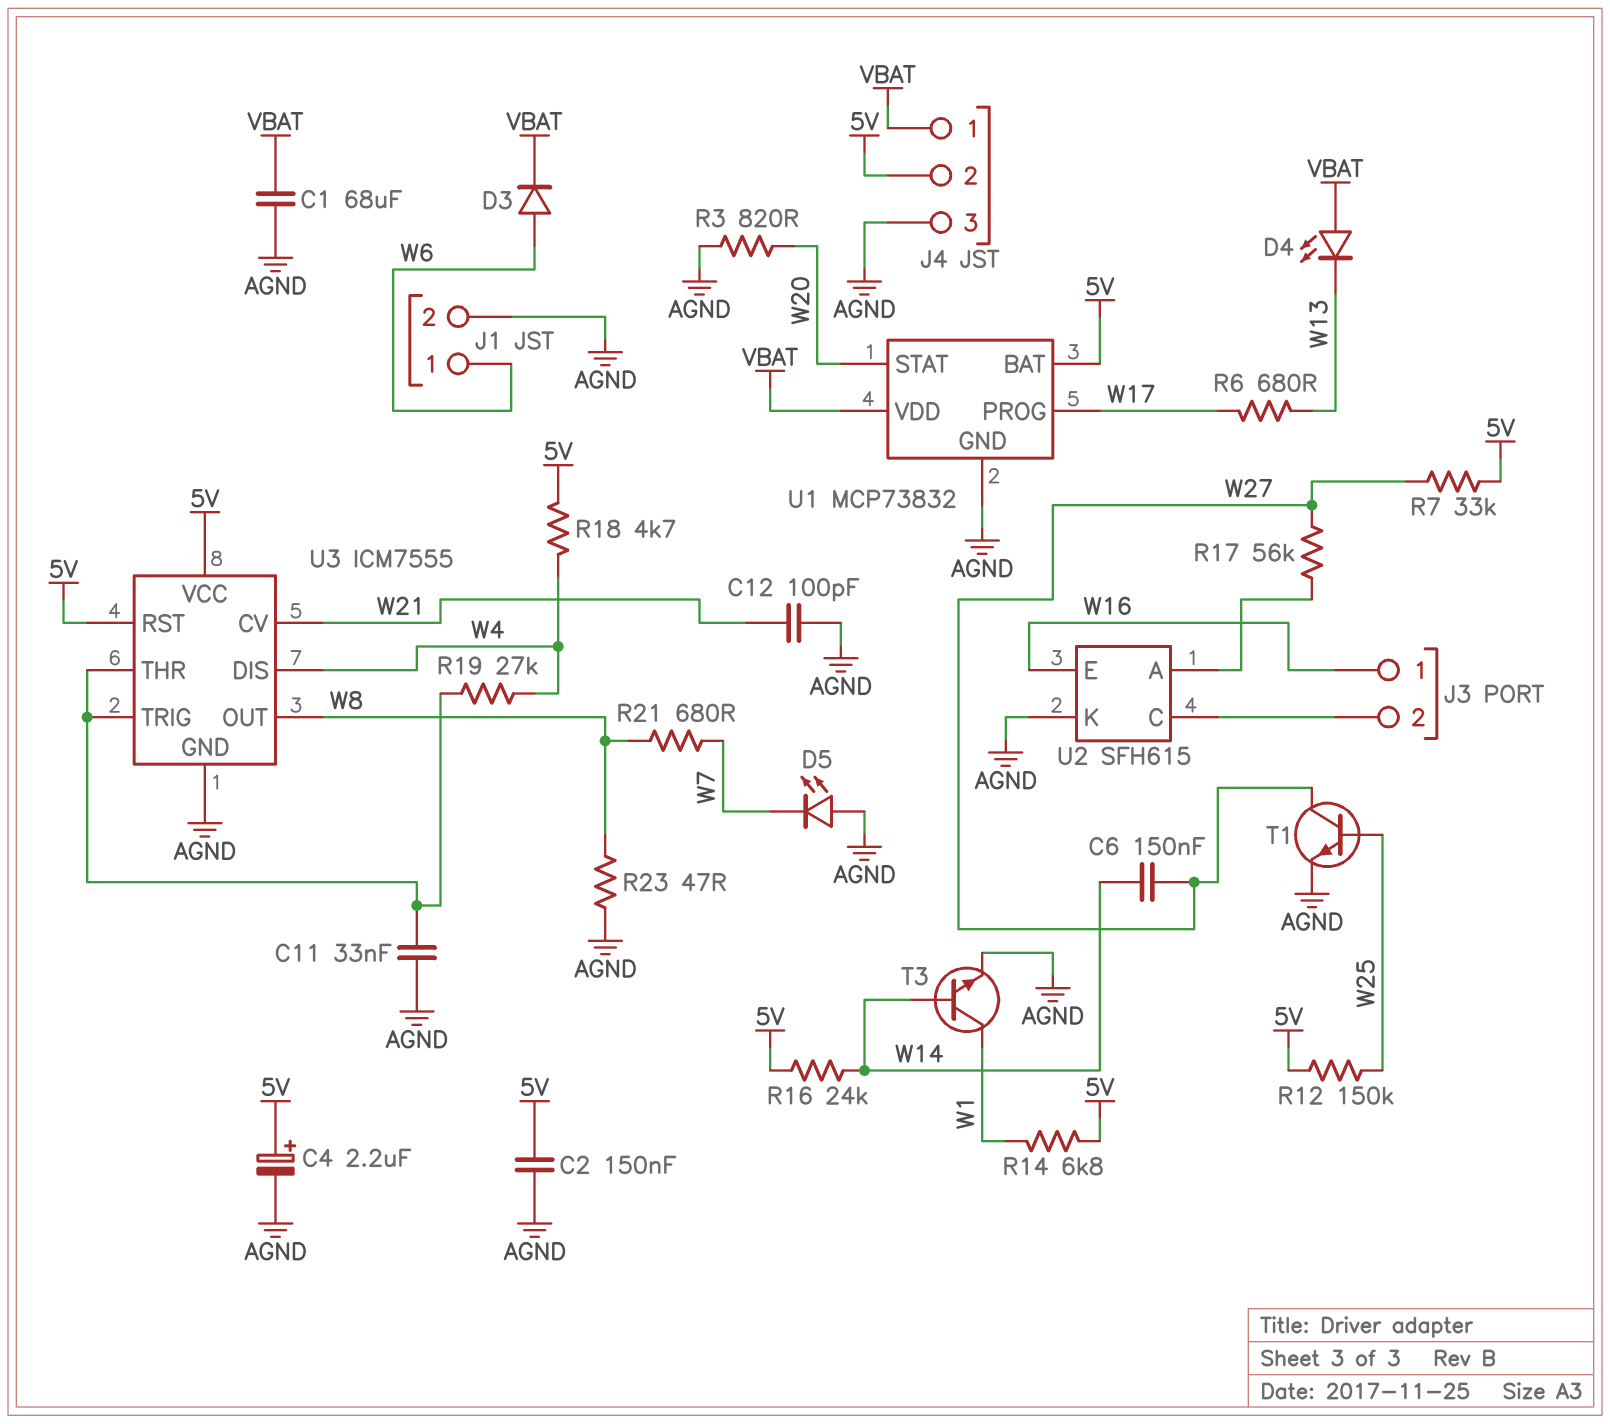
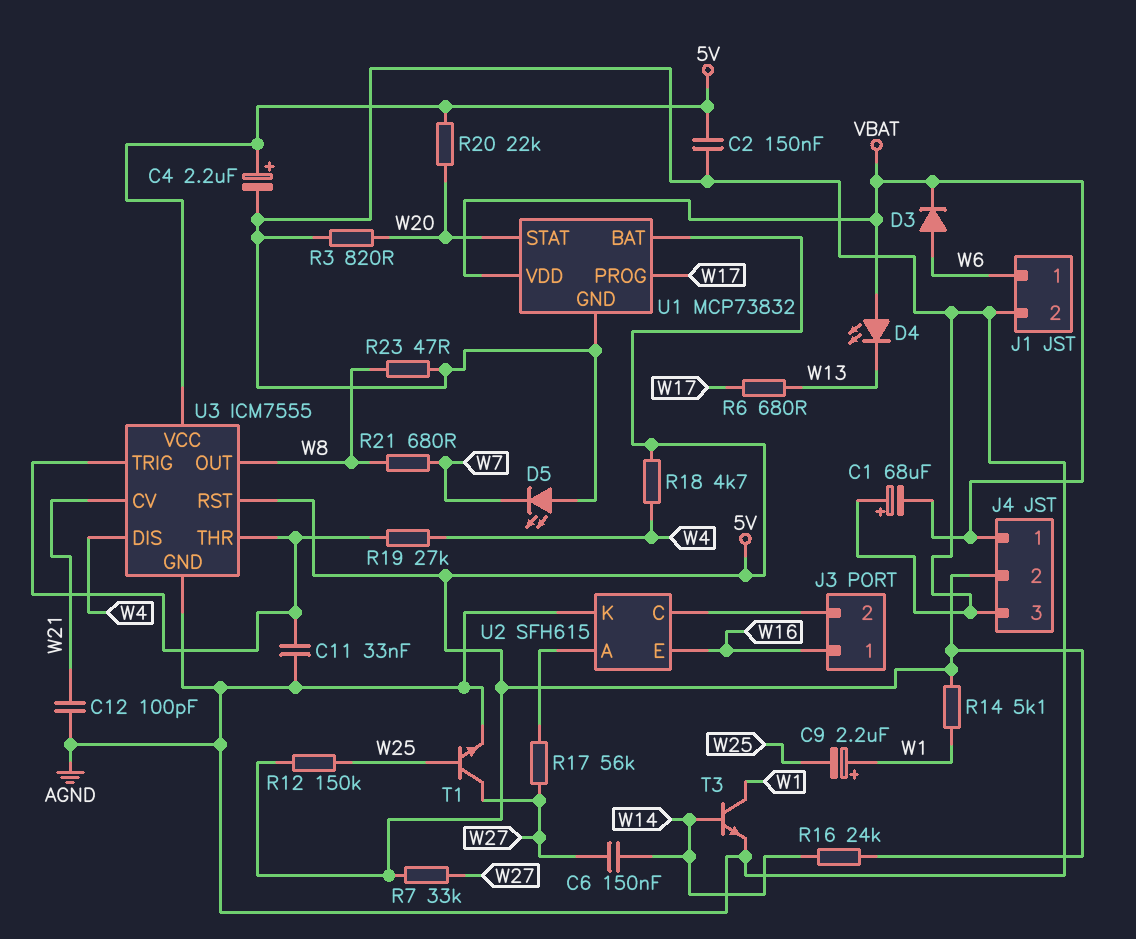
C1: 68uF (AGND, VBAT) -> 68uF (plus AGND, minus VBAT)
C9: none -> 2.2uF (plus W1, minus W25)
R14: 6.8k (5V, W1) -> 5.1k (5V, W1)
R20: none -> 22k (5V, W20)

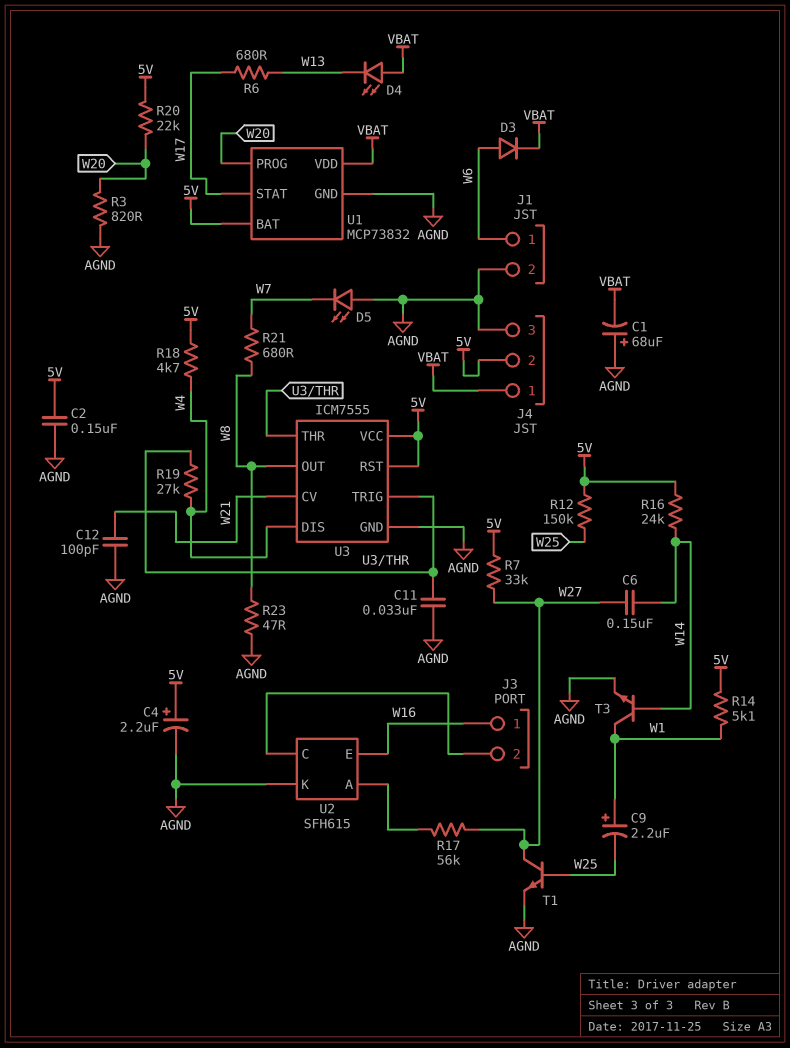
U1 pin PROG: W17 -> W20
U1 pin STAT: W20 -> W17

